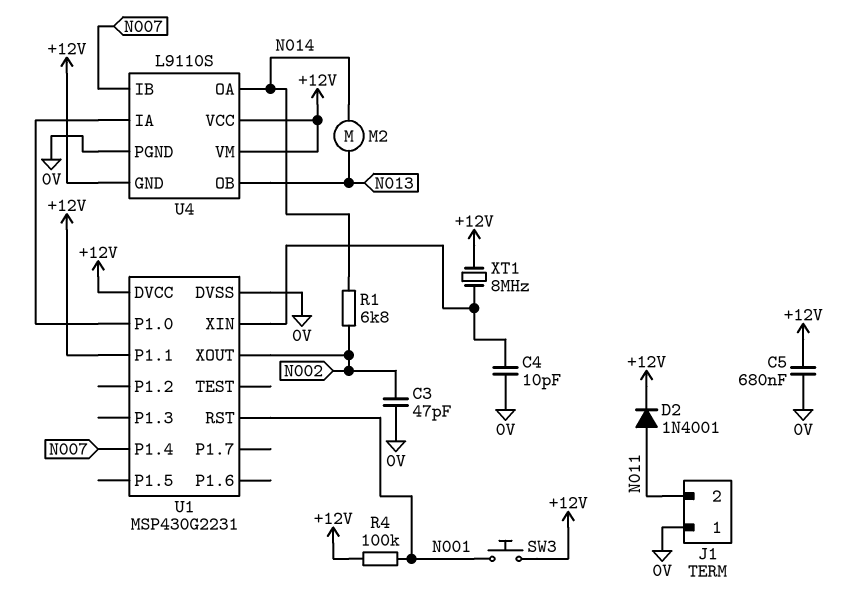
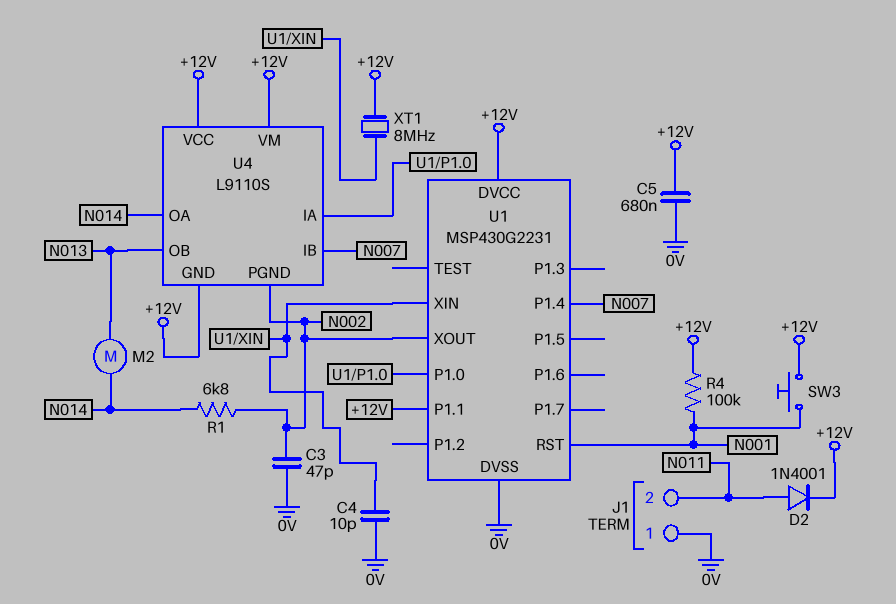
U4 pin PGND: 0V -> N002

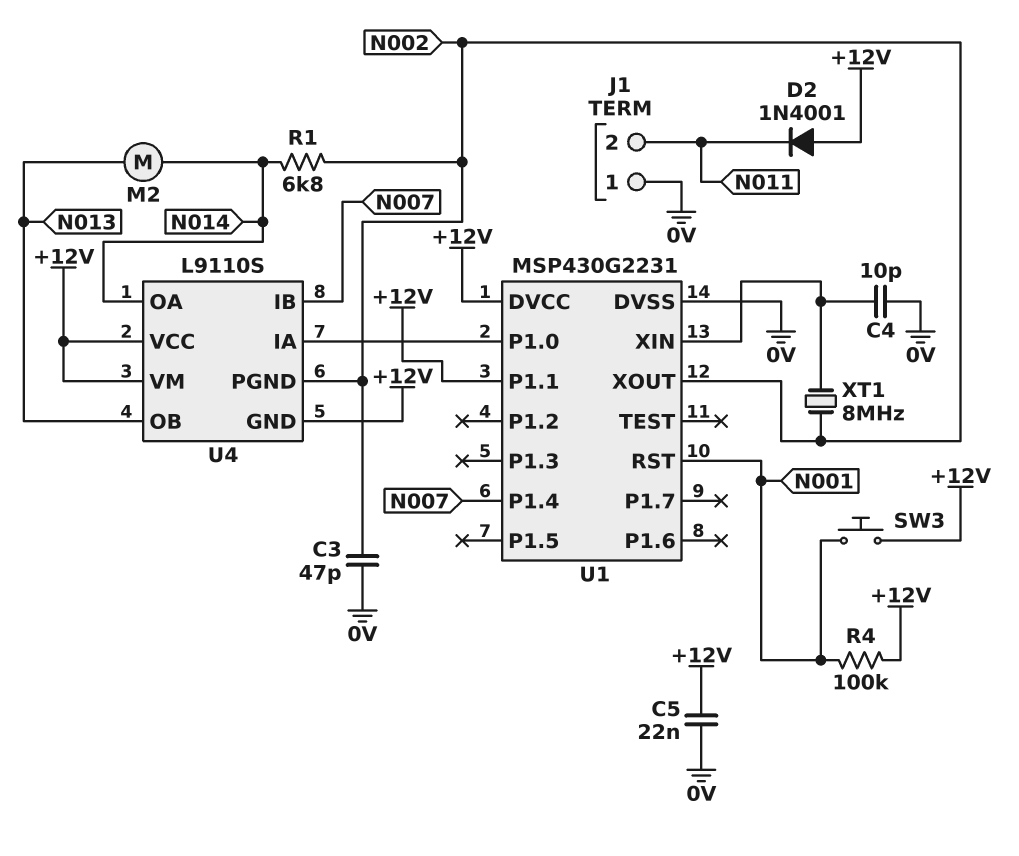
C5: 680nF (+12V, 0V) -> 22nF (+12V, 0V)
D2: diode 1N4001 (A N011, K +12V) -> diode 1N4001 (A +12V, K N011)
XT1: 8MHz (+12V, U1/XIN) -> 8MHz (N002, U1/XIN)

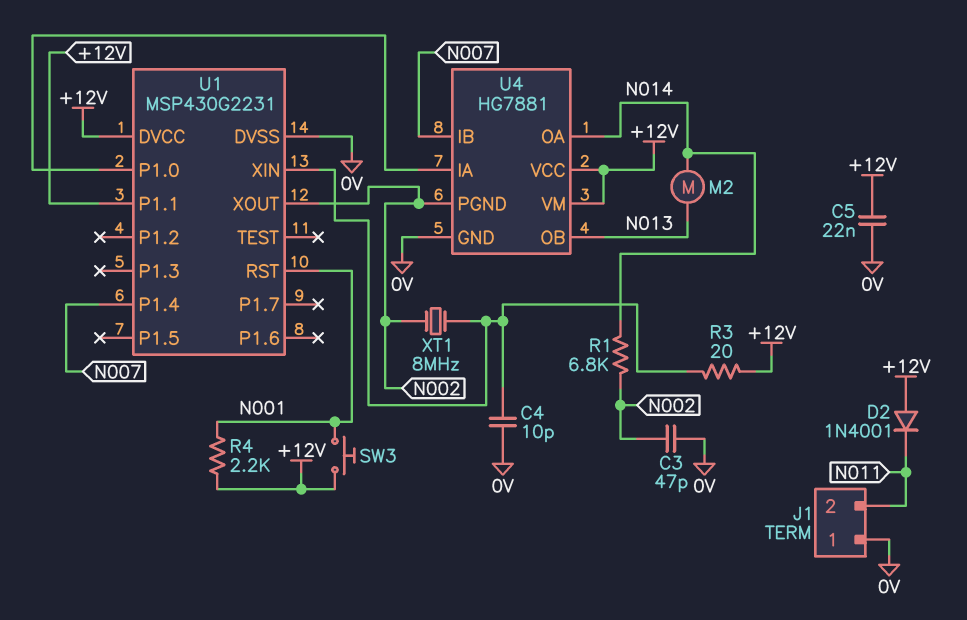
R3: none -> 20 (+12V, U1/XIN)
R4: 100k (+12V, N001) -> 2.2k (+12V, N001)
U4: L9110S -> HG7881
U4 pin GND: +12V -> 0V

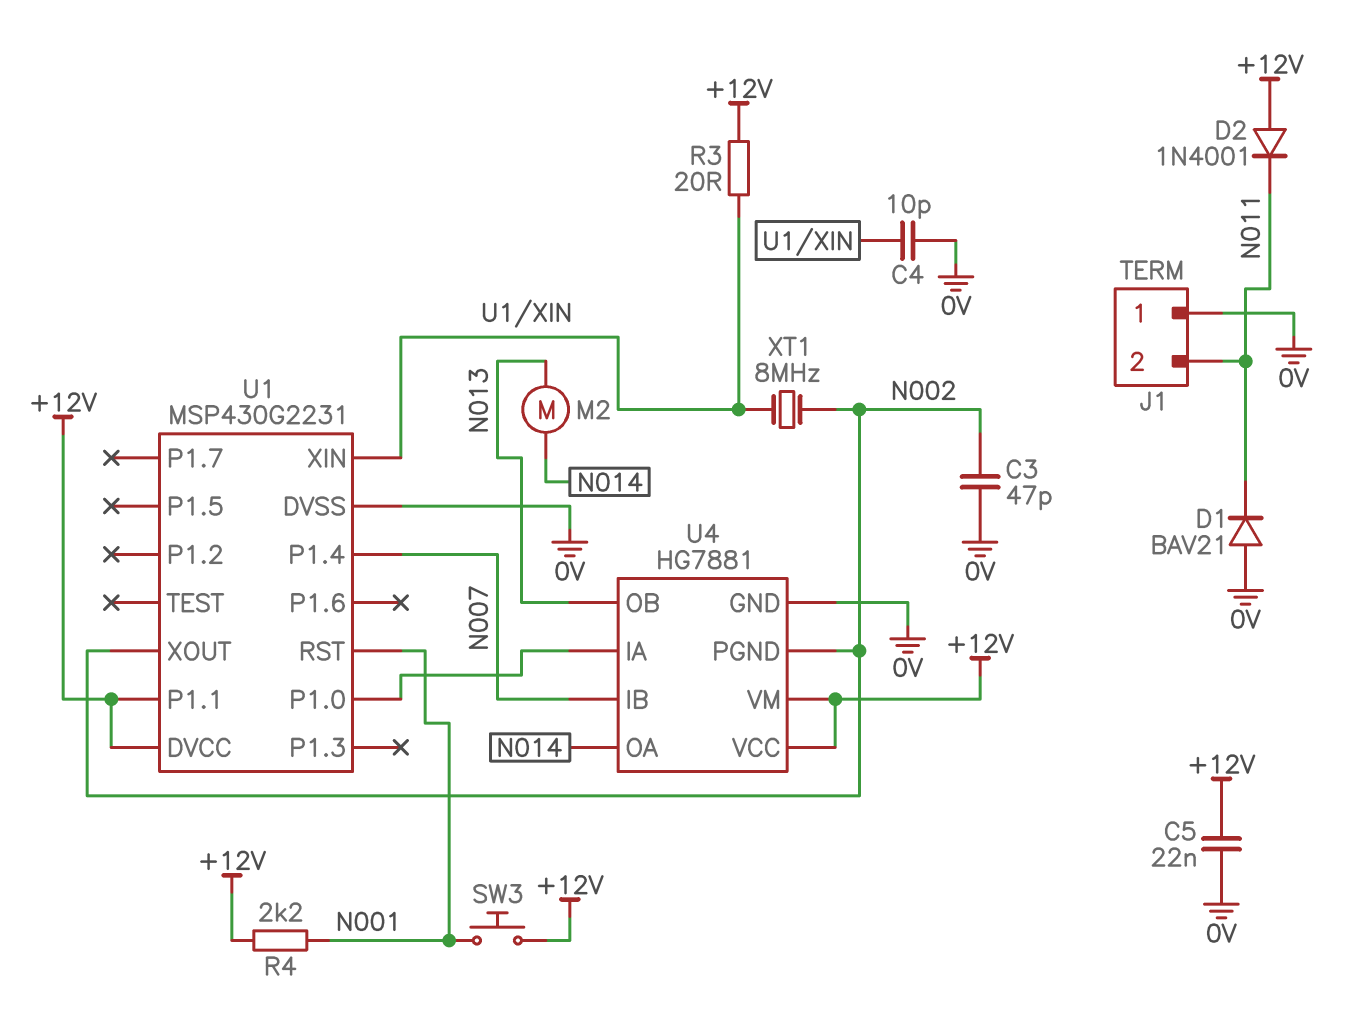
D1: none -> diode BAV21 (A 0V, K N011)
R1: 6.8k (N002, N014) -> none

